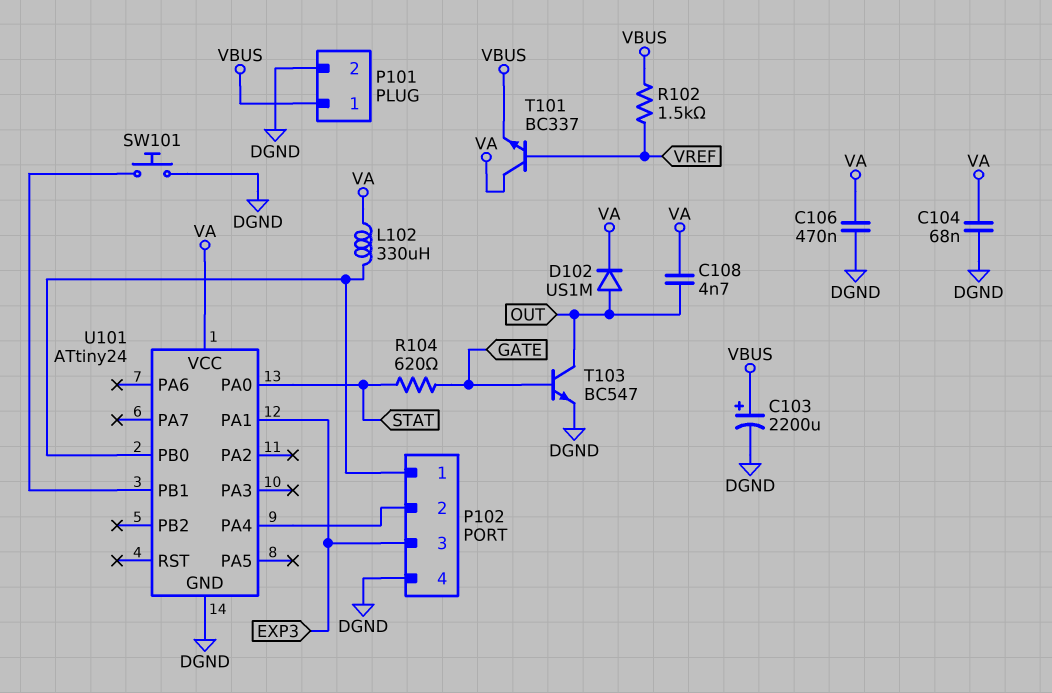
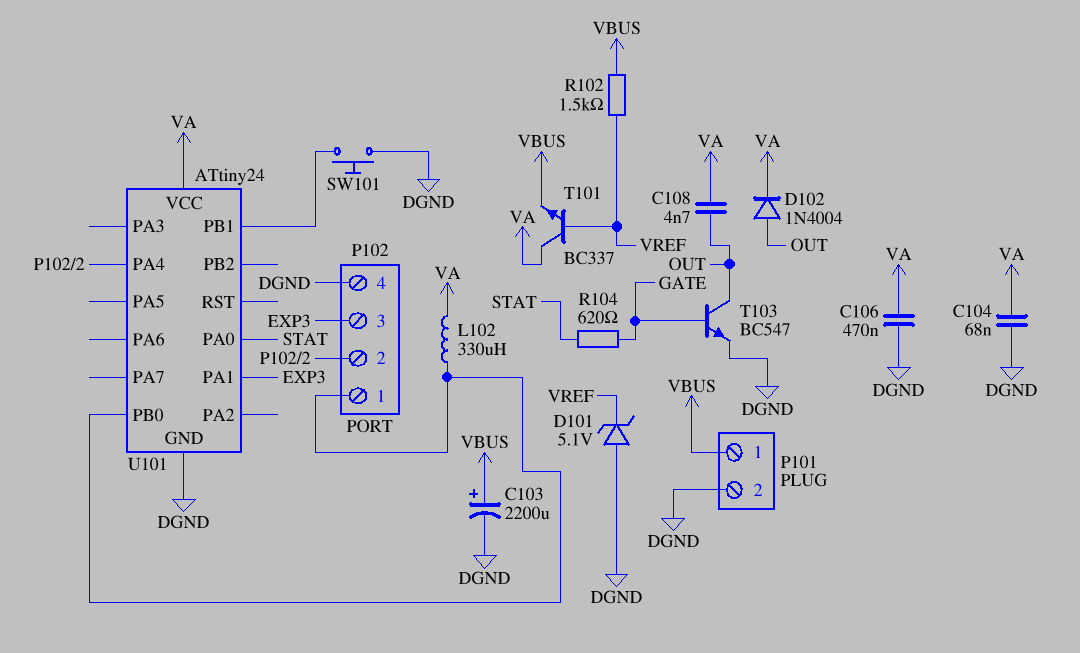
D101: none -> zener 5.1V (A DGND, K VREF)
D102: diode US1M (A OUT, K VA) -> diode 1N4004 (A OUT, K VA)

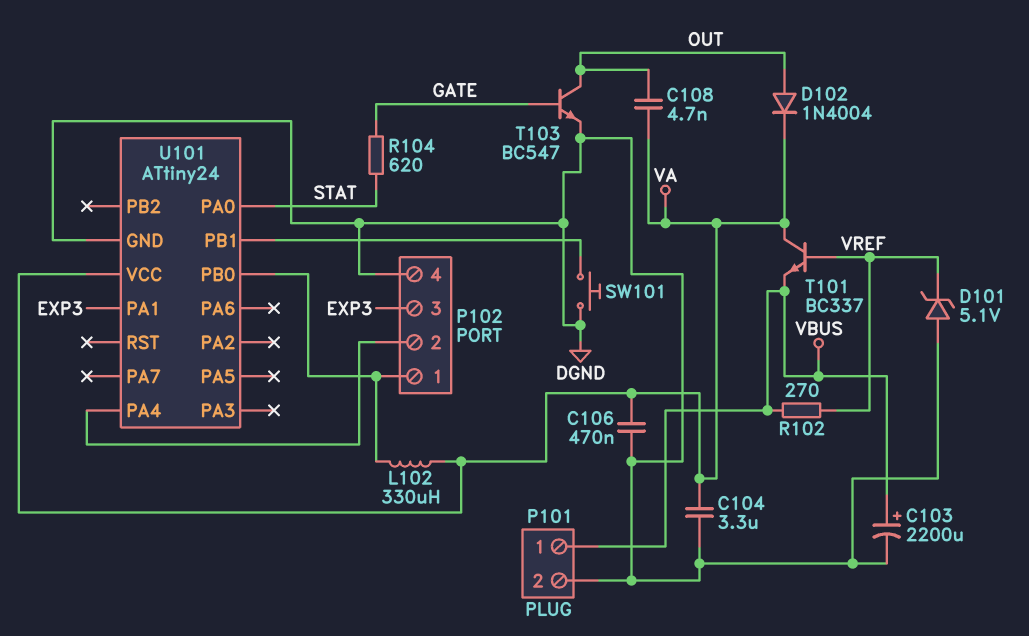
C104: 68nF (DGND, VA) -> 3.3uF (DGND, VA)
R102: 1.5k (VBUS, VREF) -> 270 (VBUS, VREF)

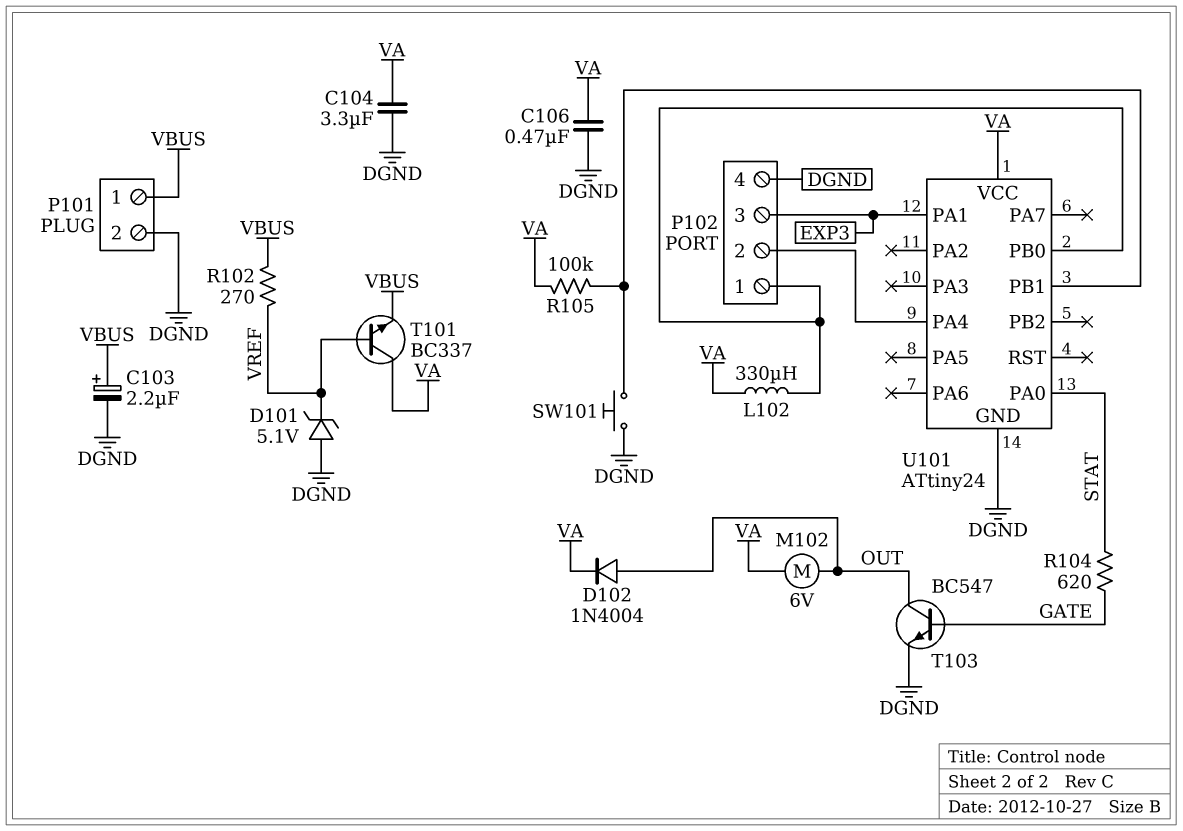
C103: 2200uF (plus VBUS, minus DGND) -> 2.2uF (plus VBUS, minus DGND)
C108: 4.7nF (OUT, VA) -> none
M102: none -> motor 6V (OUT, VA)
R105: none -> 100k (U101/PB1, VA)

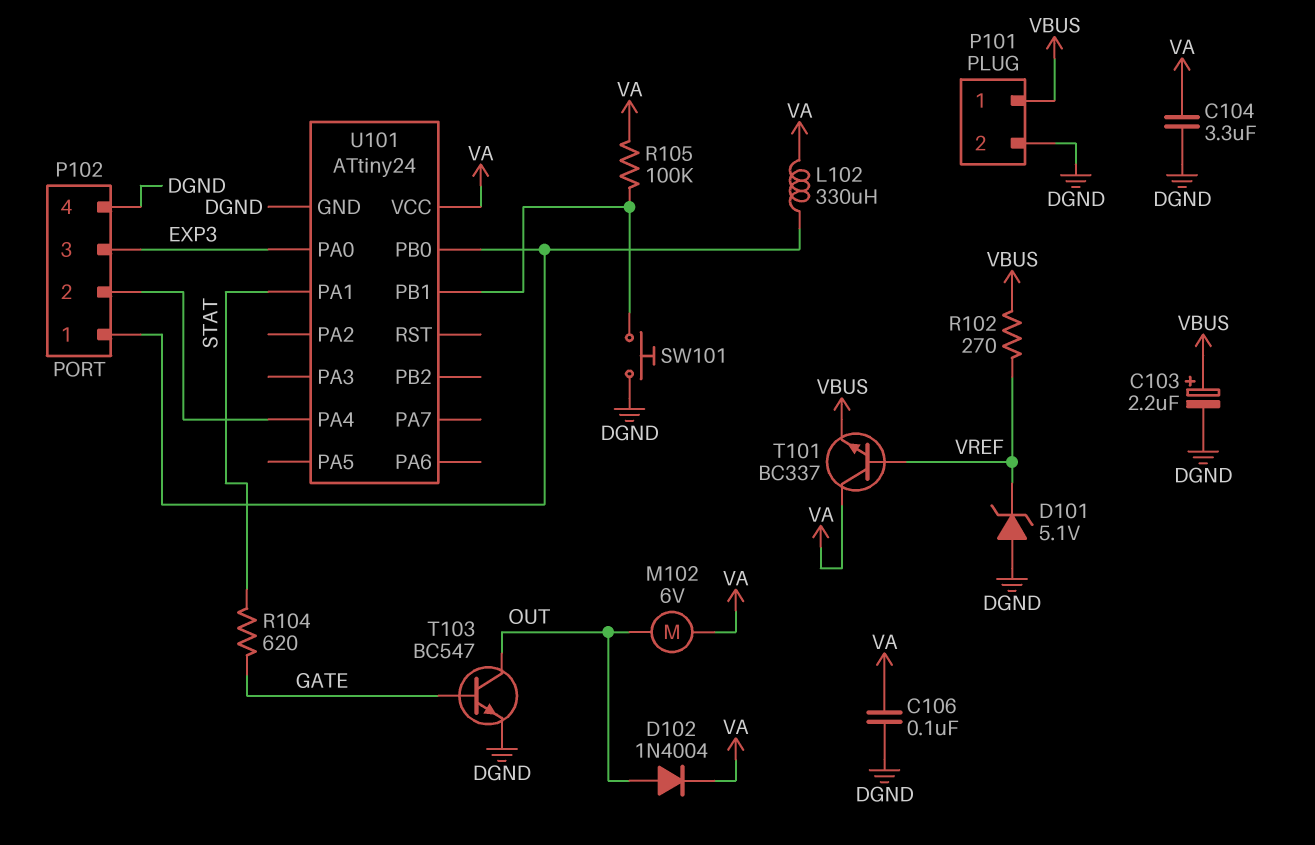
C106: 470nF (DGND, VA) -> 100nF (DGND, VA)
U101 pin PA0: STAT -> EXP3
U101 pin PA1: EXP3 -> STAT

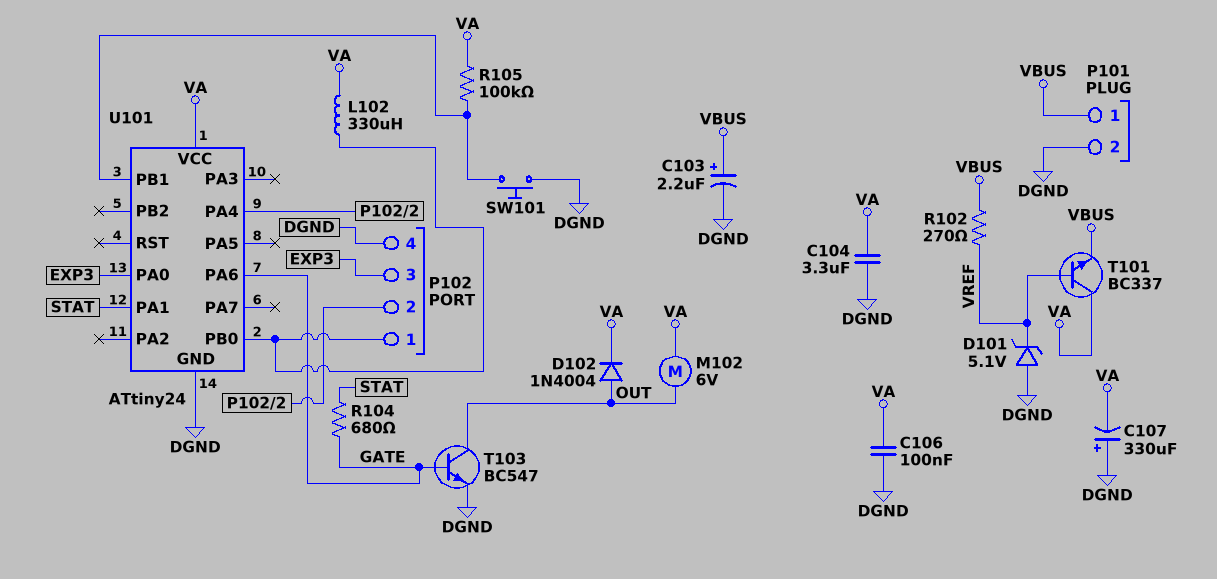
C107: none -> 330uF (plus DGND, minus VA)
R104: 620 (GATE, STAT) -> 680 (GATE, STAT)
U101 pin PA6: none -> GATE

